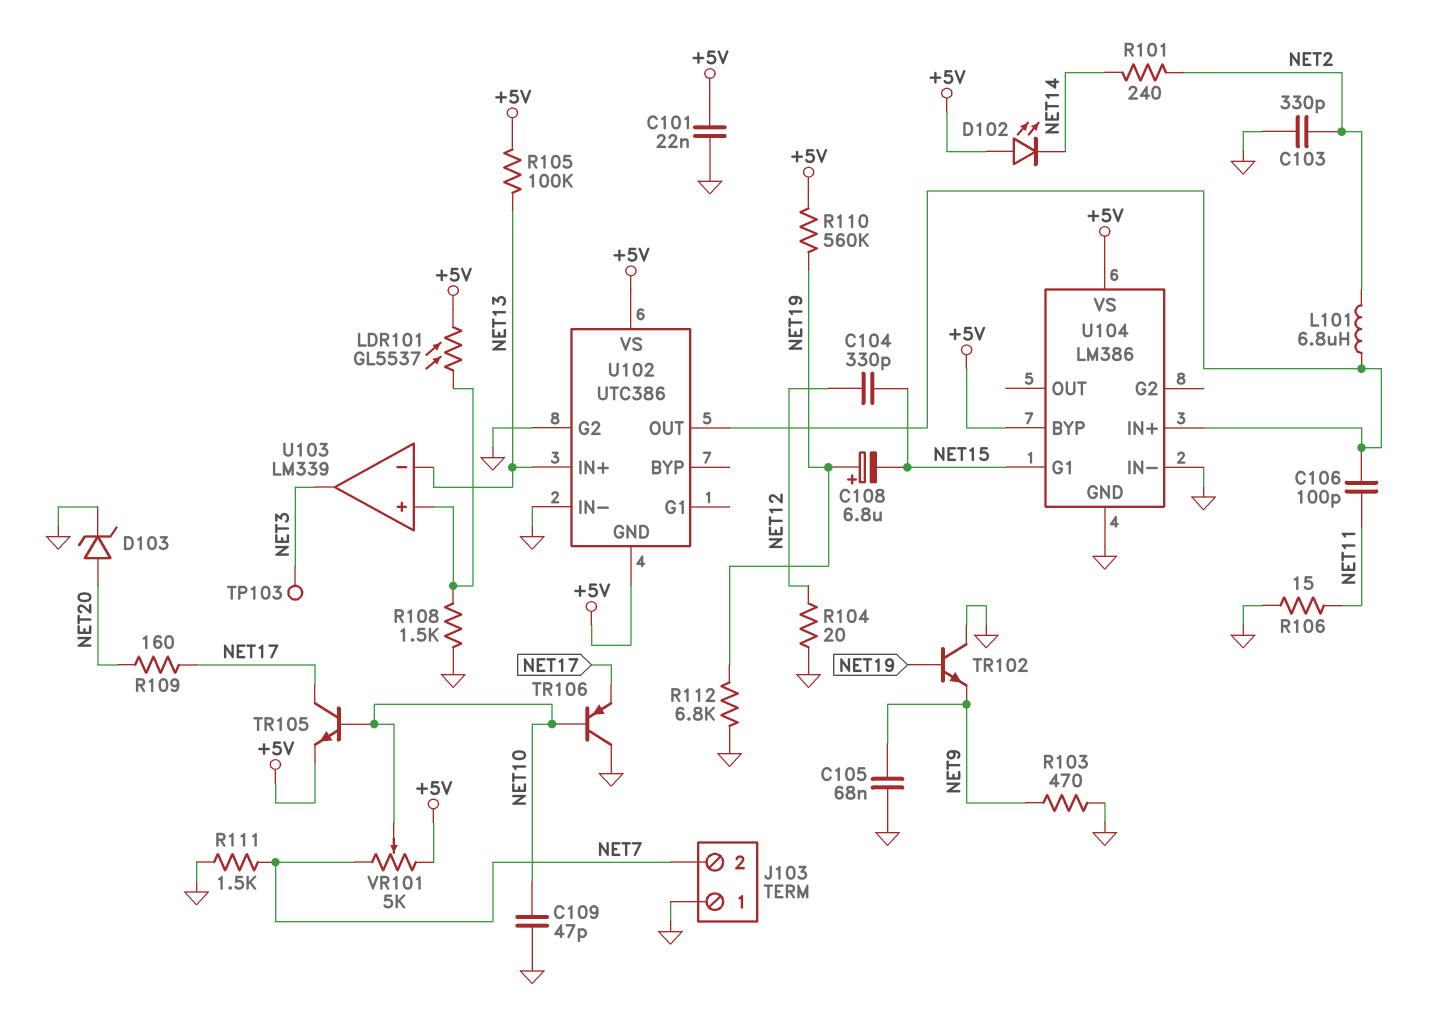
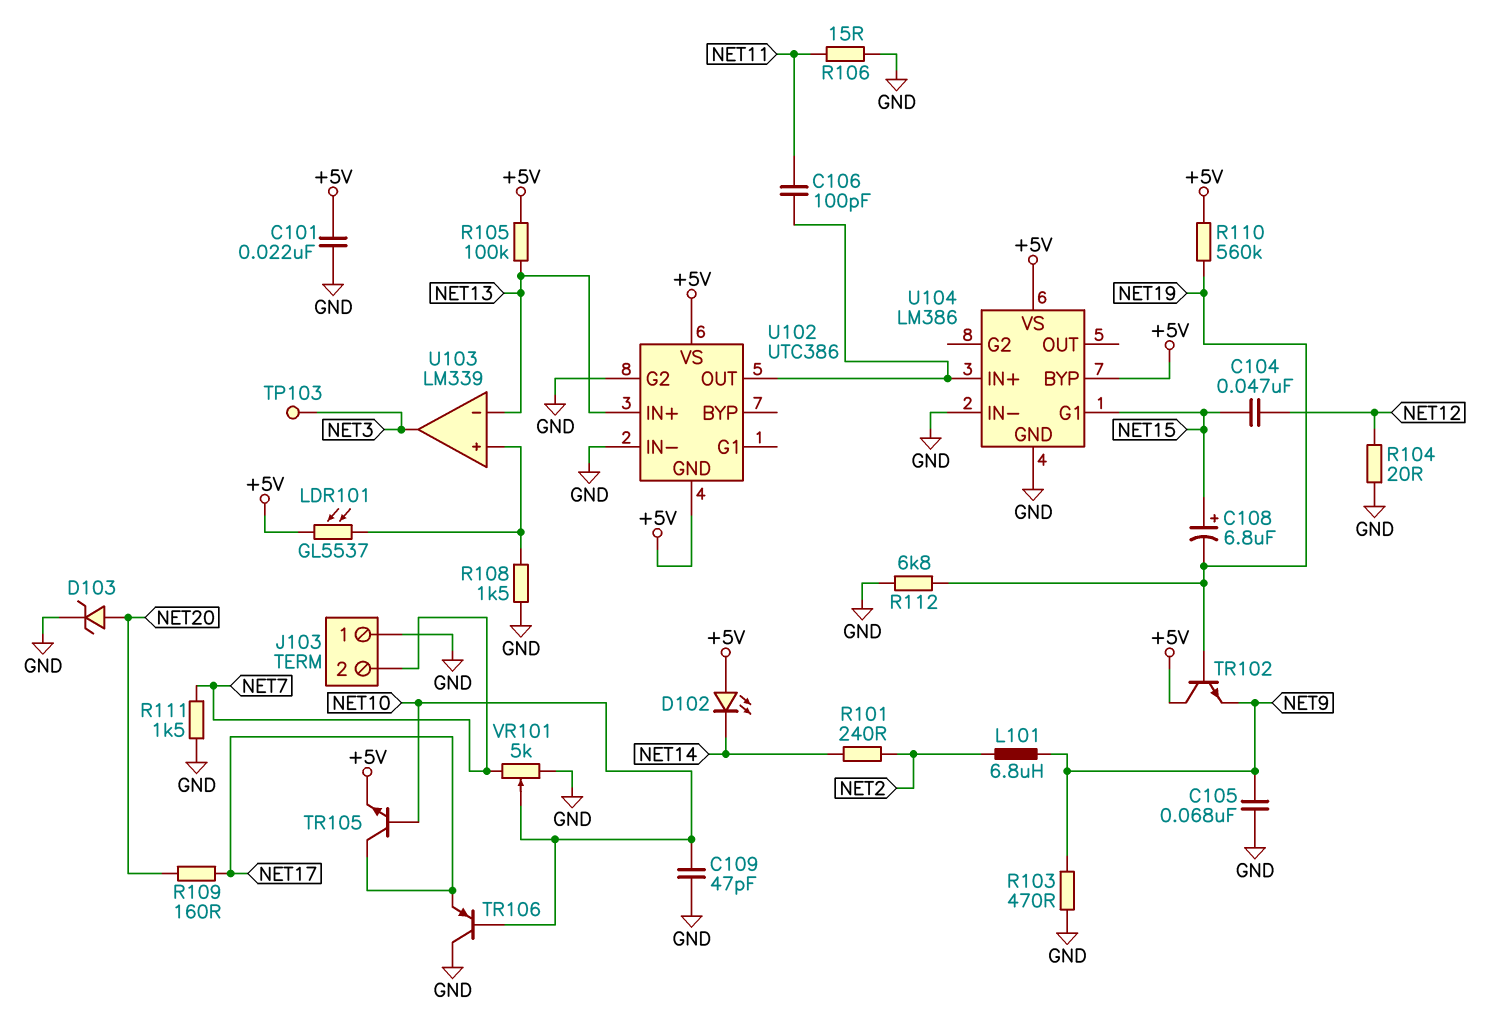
C103: 330pF (GND, NET2) -> none
C104: 330pF (NET12, NET15) -> 47nF (NET12, NET15)
C108: 6.8uF (plus NET19, minus NET15) -> 6.8uF (plus NET15, minus NET19)
L101: 6.8uH (NET2, U102/OUT) -> 6.8uH (NET2, NET9)
TR102: NPN (B NET19, C GND, E NET9) -> NPN (B NET19, C +5V, E NET9)
VR101: 5k (+5V, NET7, wiper NET10) -> 5k (GND, NET7, wiper NET10)

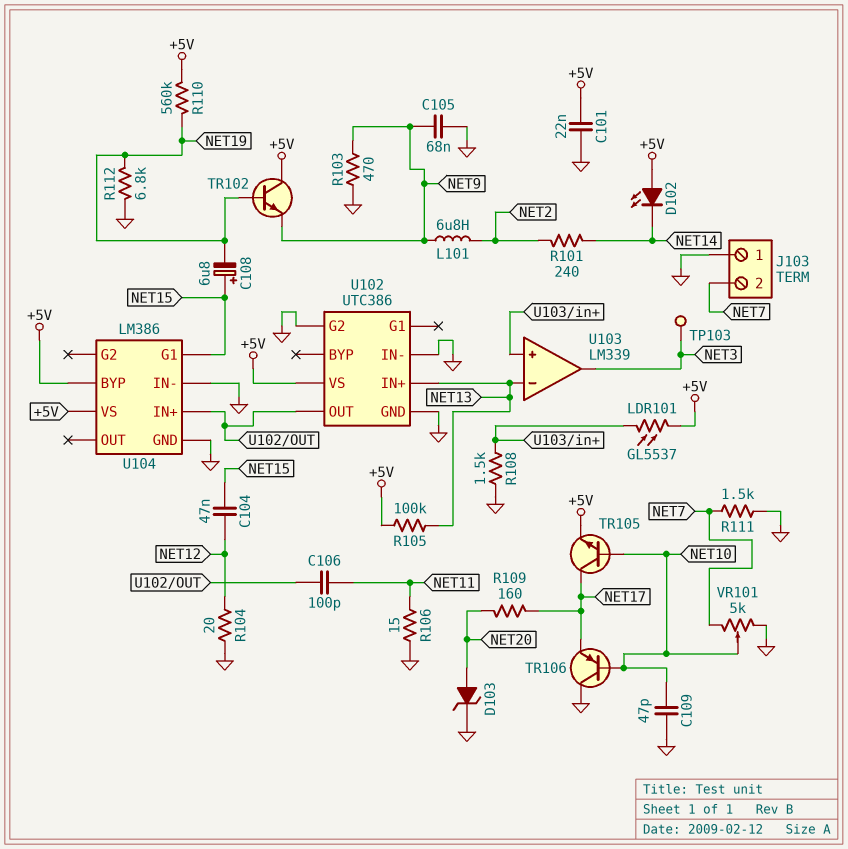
U102 pin GND: +5V -> GND

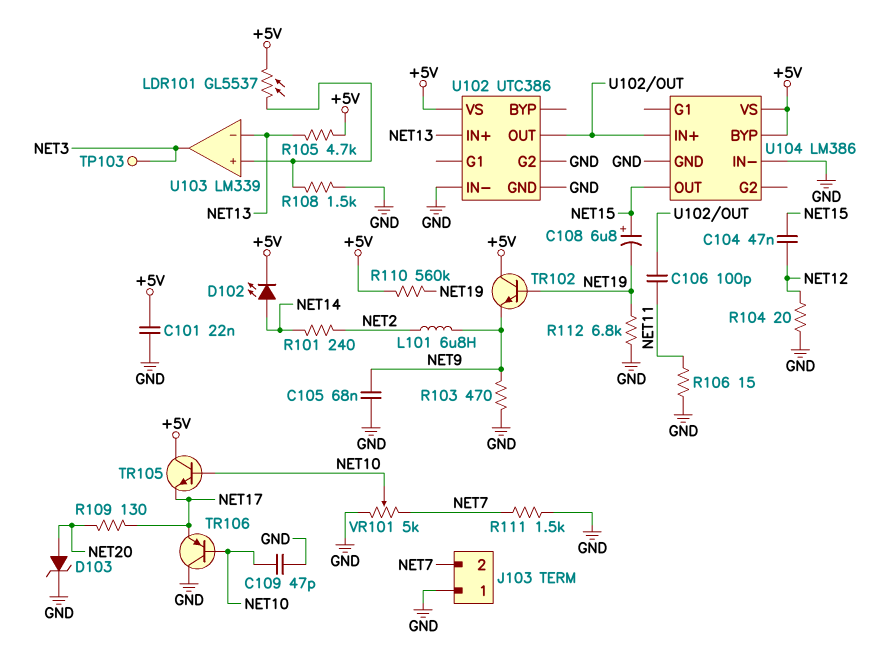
D102: LED (A +5V, K NET14) -> LED (A NET14, K +5V)
R105: 100k (+5V, NET13) -> 4.7k (+5V, NET13)
R109: 160 (NET17, NET20) -> 130 (NET17, NET20)
TR105: NPN (B NET10, C NET17, E +5V) -> NPN (B NET10, C +5V, E NET17)
U104 pin G1: NET15 -> none
U104 pin OUT: none -> NET15

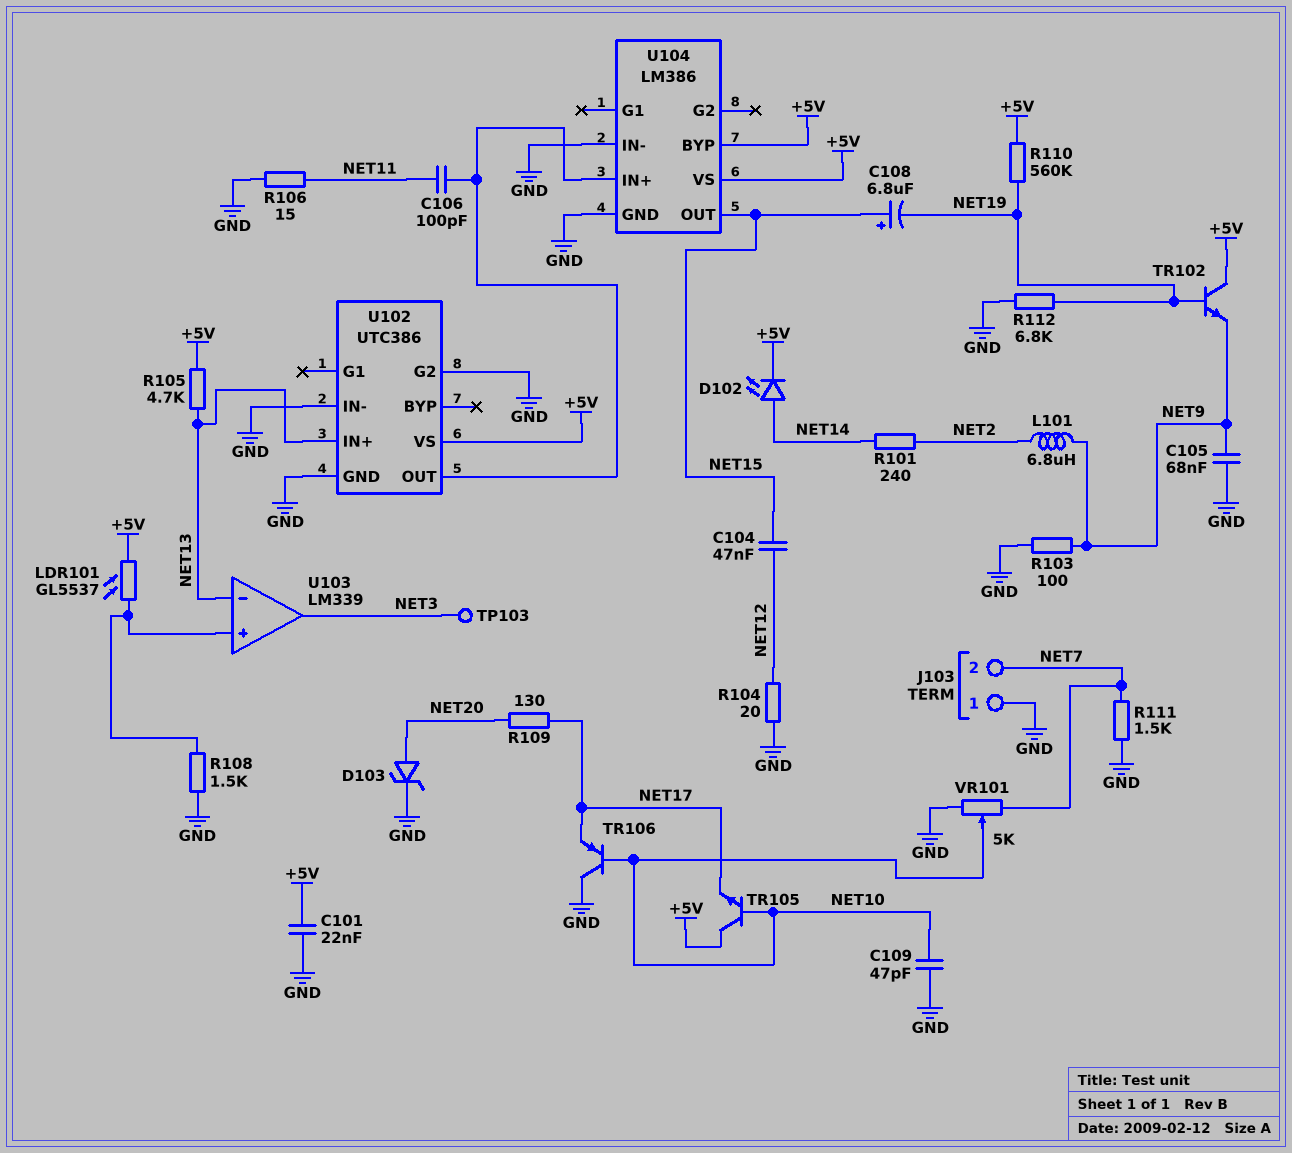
R103: 470 (GND, NET9) -> 100 (GND, NET9)

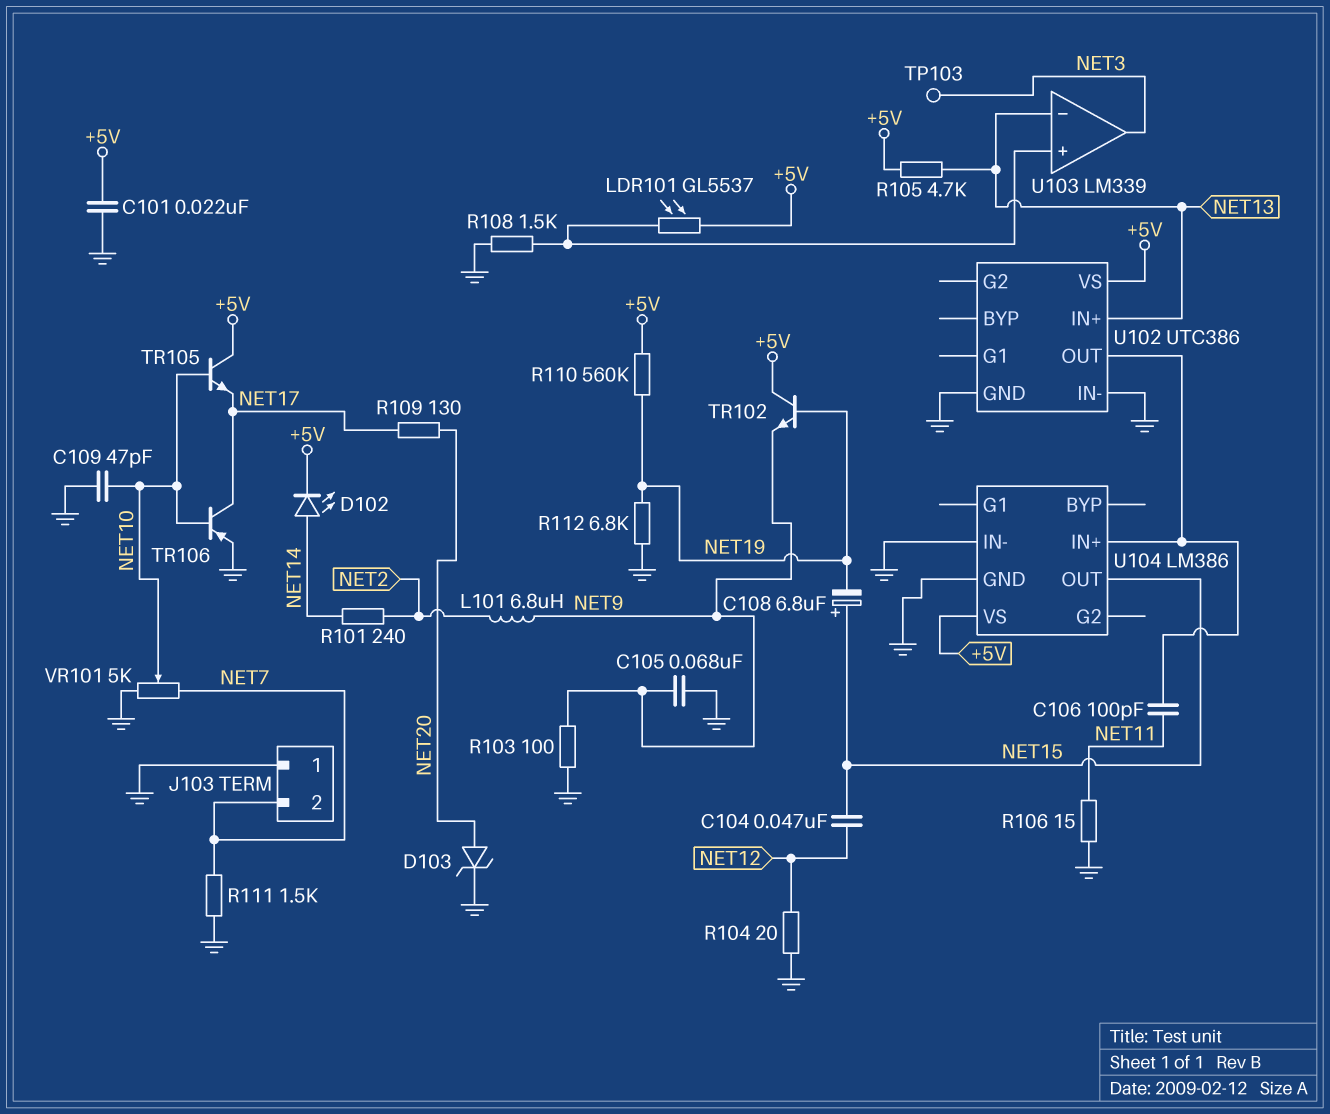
TR106: PNP (B NET10, C GND, E NET17) -> PNP (B NET10, C NET17, E GND)
U102 pin G2: GND -> none
U104 pin BYP: +5V -> none

